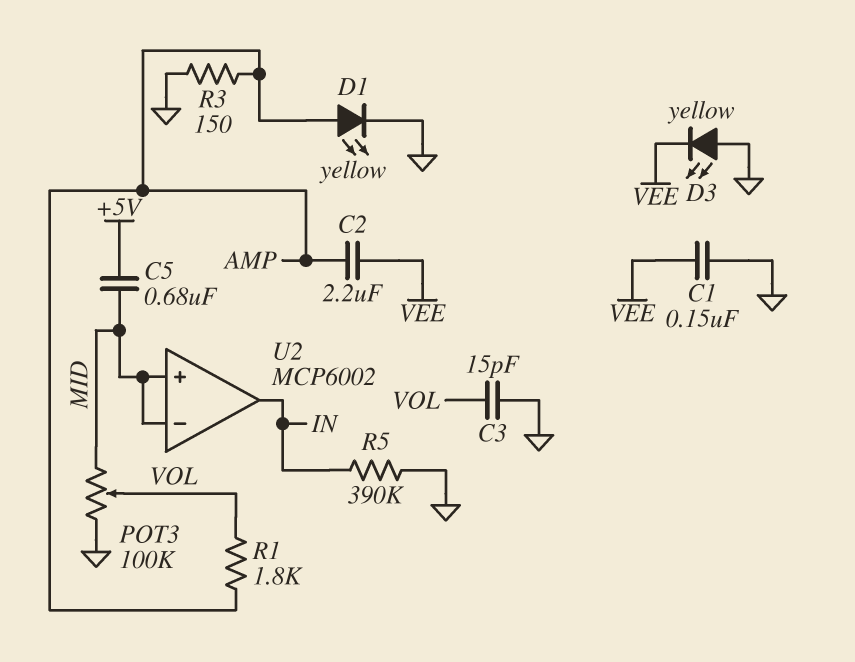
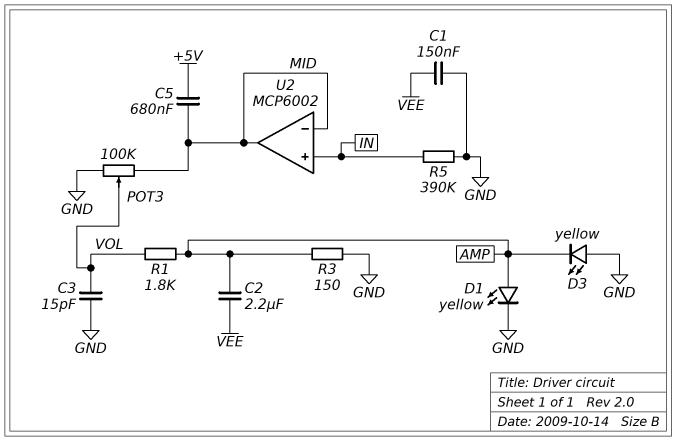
D3: LED yellow (A GND, K VEE) -> LED yellow (A GND, K AMP)
U2 pin in+: MID -> IN
U2 pin out: IN -> MID

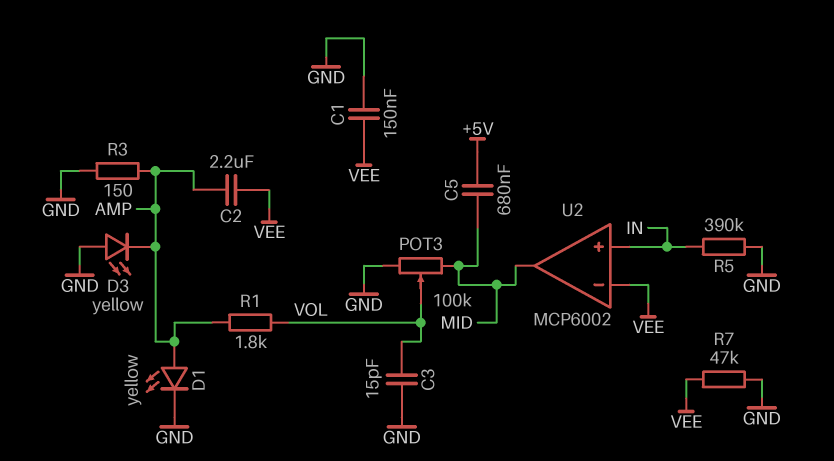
R7: none -> 47k (GND, VEE)
U2 pin in-: MID -> VEE

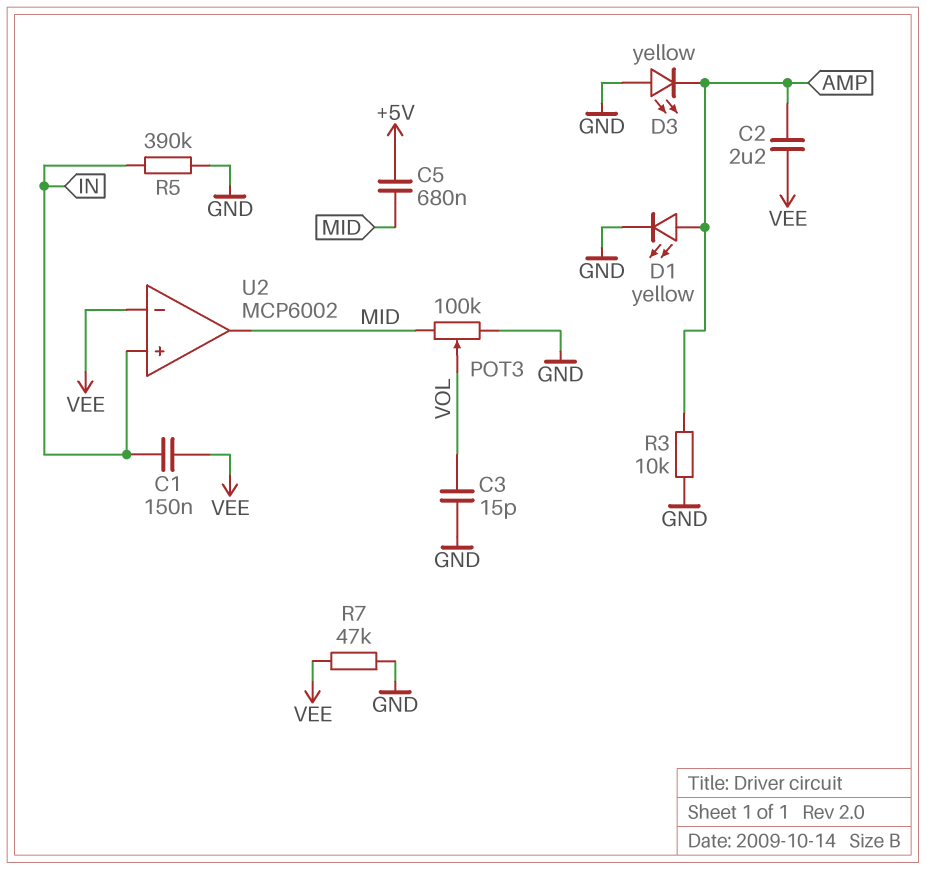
C1: 150nF (GND, VEE) -> 150nF (IN, VEE)
R1: 1.8k (AMP, VOL) -> none
R3: 150 (AMP, GND) -> 10k (AMP, GND)

